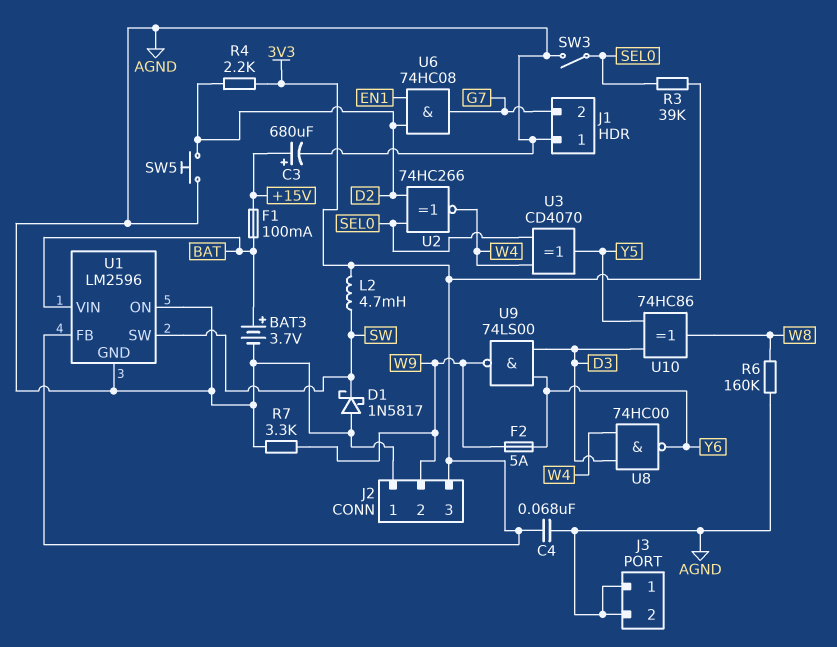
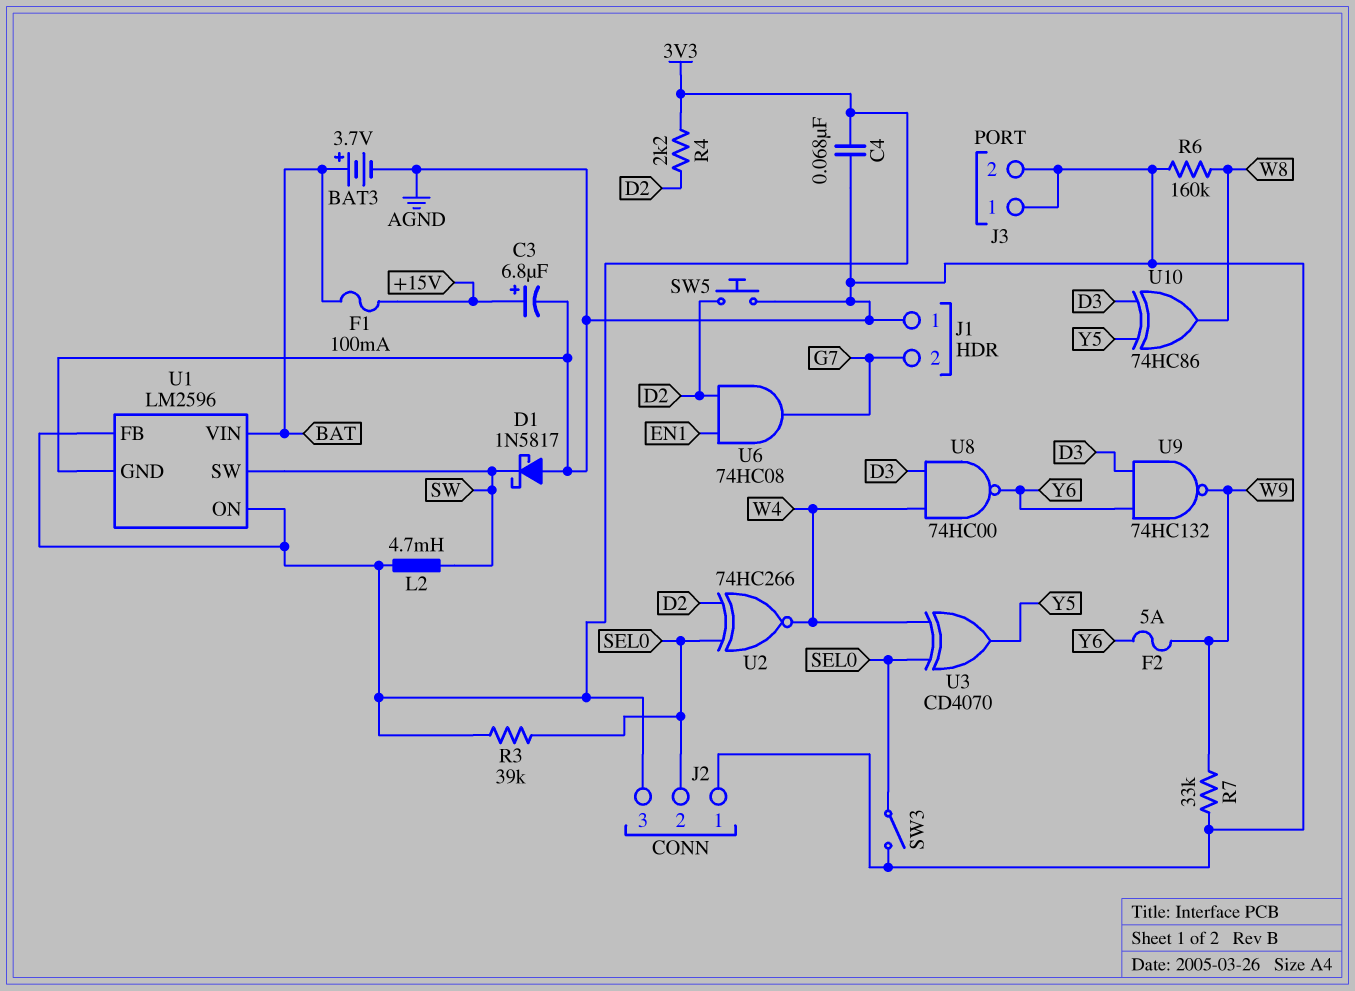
C3: 680uF (plus +15V, minus AGND) -> 6.8uF (plus +15V, minus AGND)
J2 pin 2: W9 -> SEL0
R7: 3.3k (AGND, W9) -> 33k (AGND, W9)
U1 pin ON: AGND -> 3V3
U9: NAND 74LS00 (in D3, in Y6, out W9) -> NAND 74HC132 (in D3, in Y6, out W9)

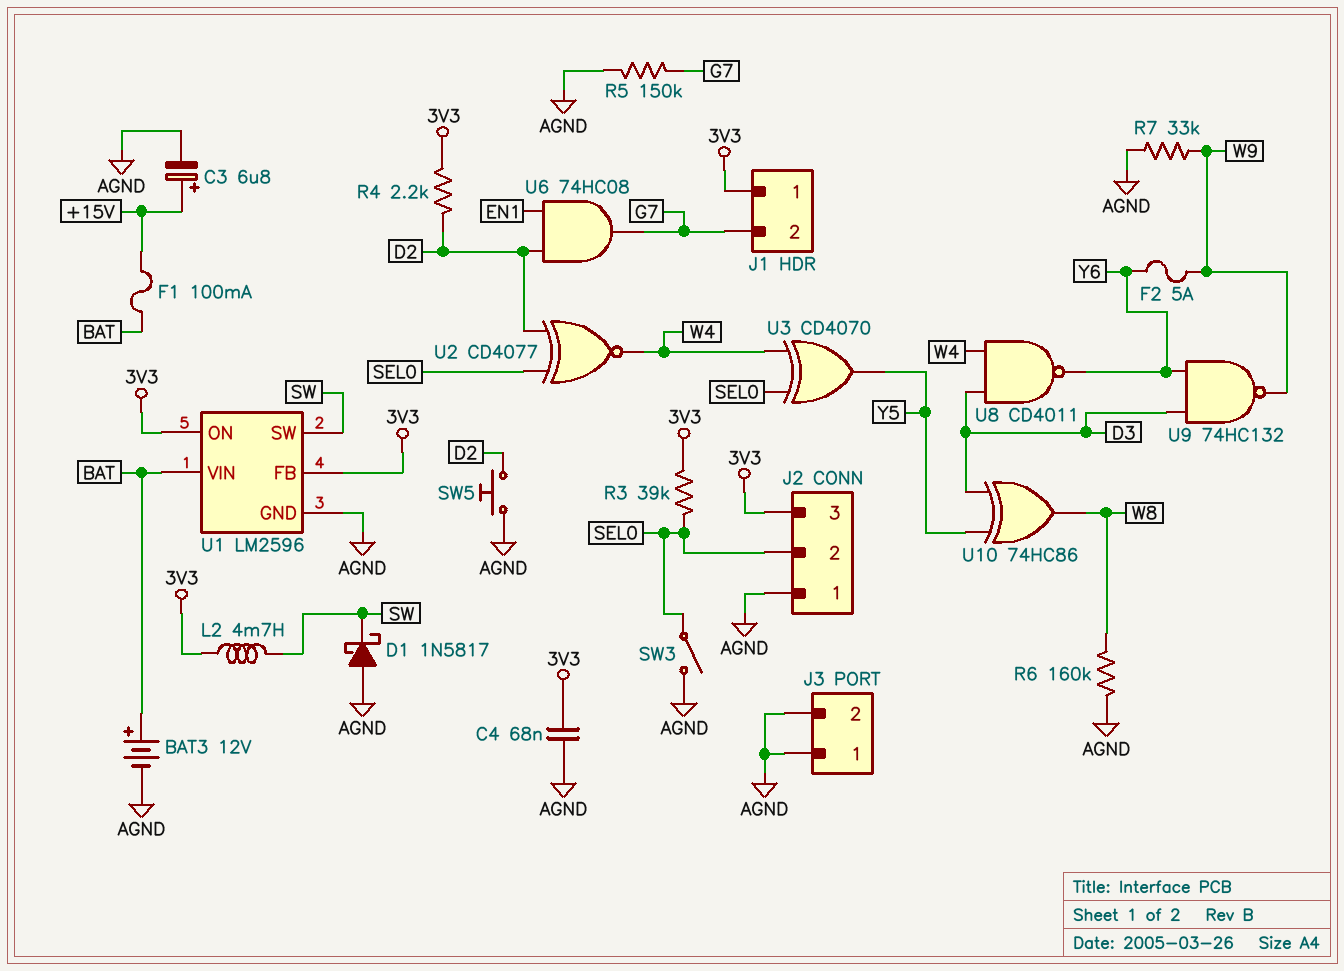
BAT3: 3.7V (plus BAT, minus AGND) -> 12V (plus BAT, minus AGND)
J1 pin 1: AGND -> 3V3
R5: none -> 150k (AGND, G7)
U2: XNOR 74HC266 (in D2, in SEL0, out W4) -> XNOR CD4077 (in D2, in SEL0, out W4)
U8: NAND 74HC00 (in D3, in W4, out Y6) -> NAND CD4011 (in D3, in W4, out Y6)

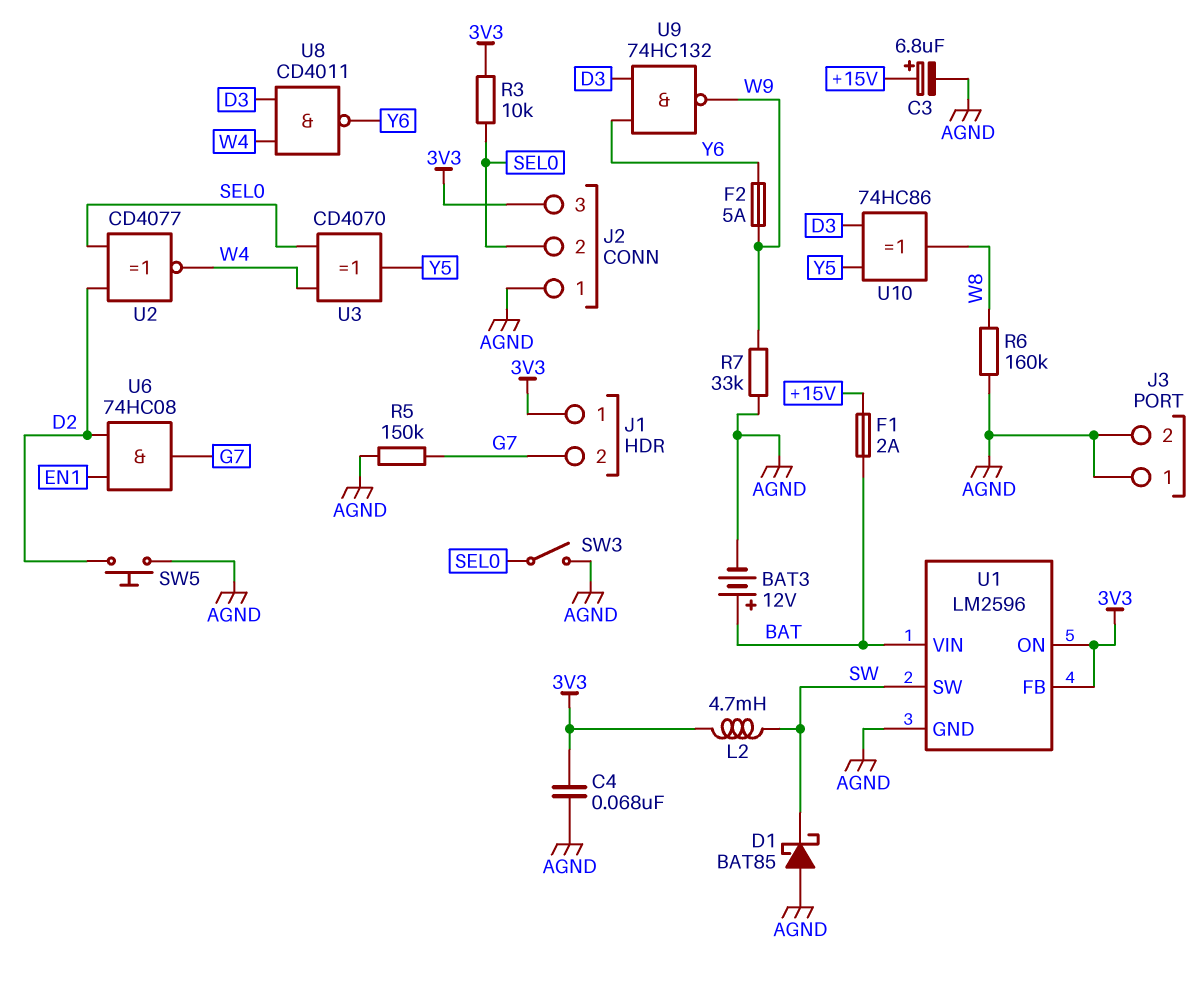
D1: schottky 1N5817 (A AGND, K SW) -> schottky BAT85 (A AGND, K SW)
F1: 100mA (+15V, BAT) -> 2A (+15V, BAT)
R3: 39k (3V3, SEL0) -> 10k (3V3, SEL0)
R4: 2.2k (3V3, D2) -> none

